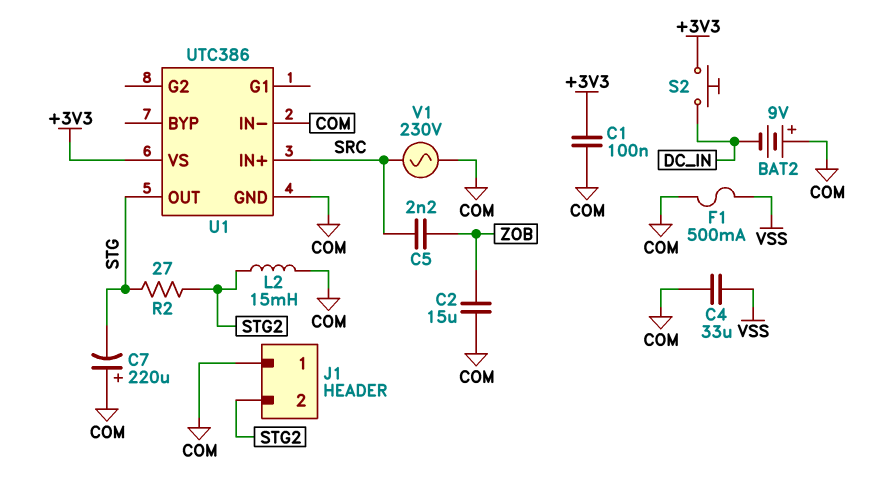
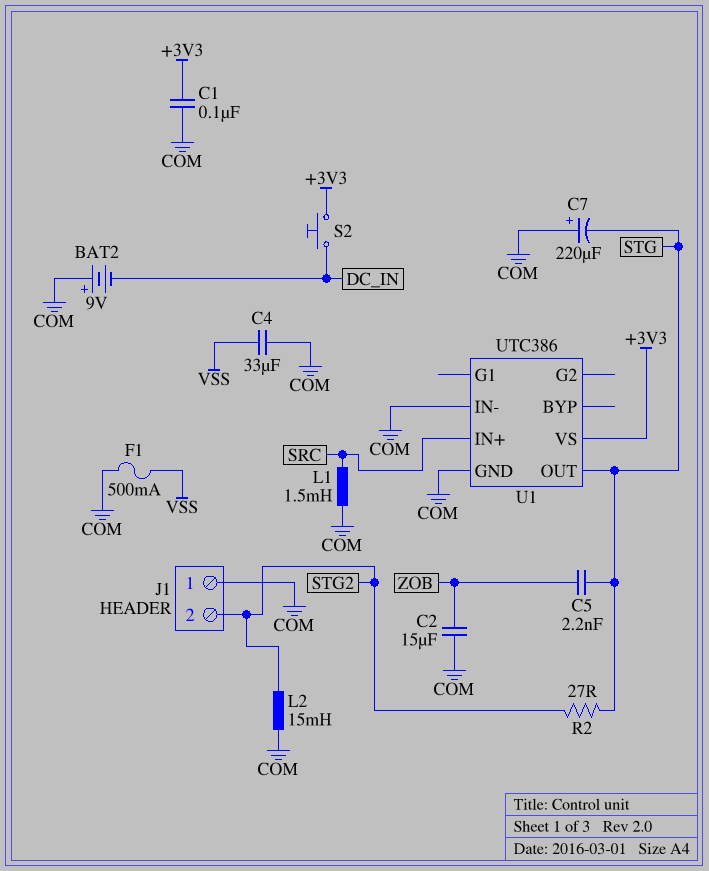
C5: 2.2nF (SRC, ZOB) -> 2.2nF (STG, ZOB)
L1: none -> 1.5mH (COM, SRC)
V1: AC 230V (COM, SRC) -> none

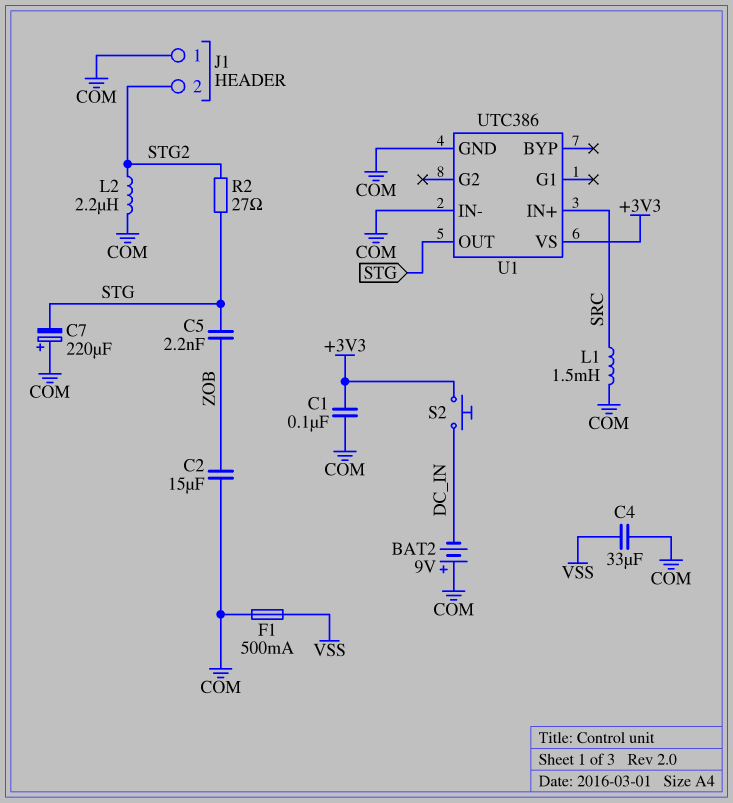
L2: 15mH (COM, STG2) -> 2.2uH (COM, STG2)

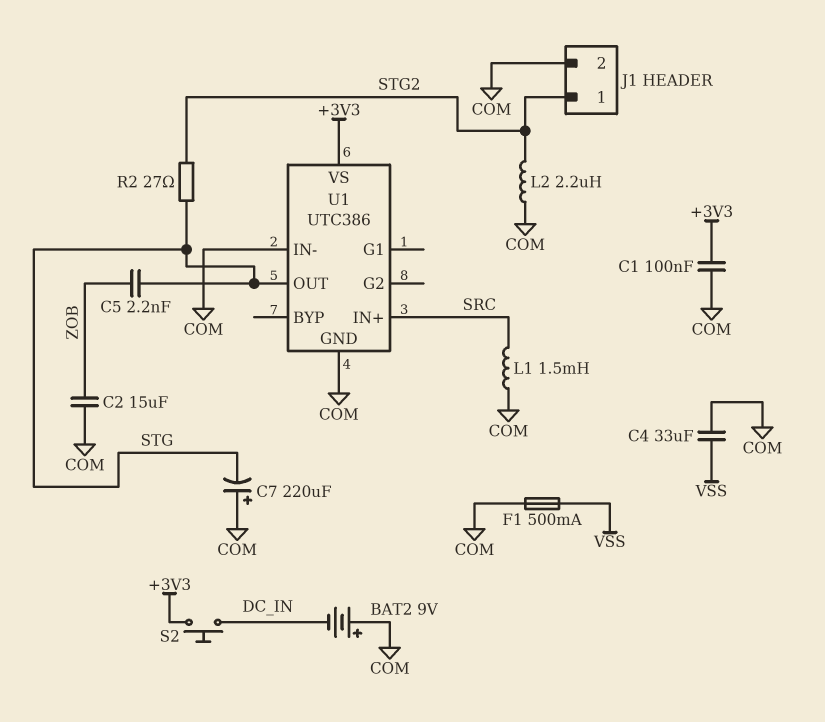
J1 pin 1: COM -> STG2
J1 pin 2: STG2 -> COM

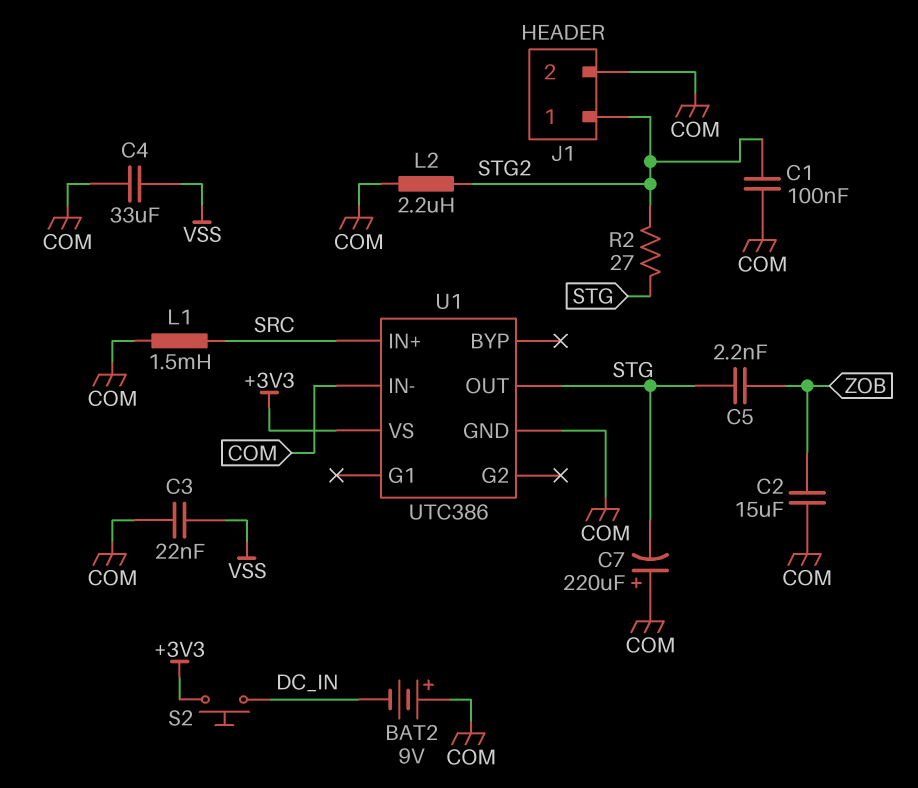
C1: 100nF (+3V3, COM) -> 100nF (COM, STG2)
C3: none -> 22nF (COM, VSS)
F1: 500mA (COM, VSS) -> none

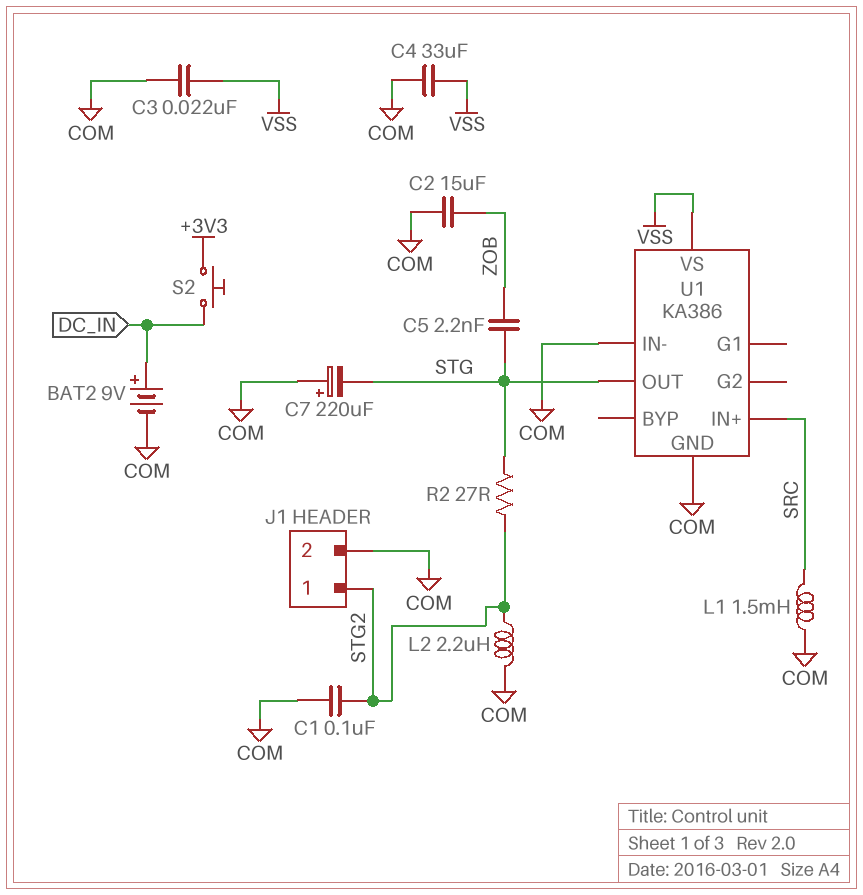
BAT2: 9V (plus COM, minus DC_IN) -> 9V (plus DC_IN, minus COM)
U1: UTC386 -> KA386
U1 pin VS: +3V3 -> VSS

